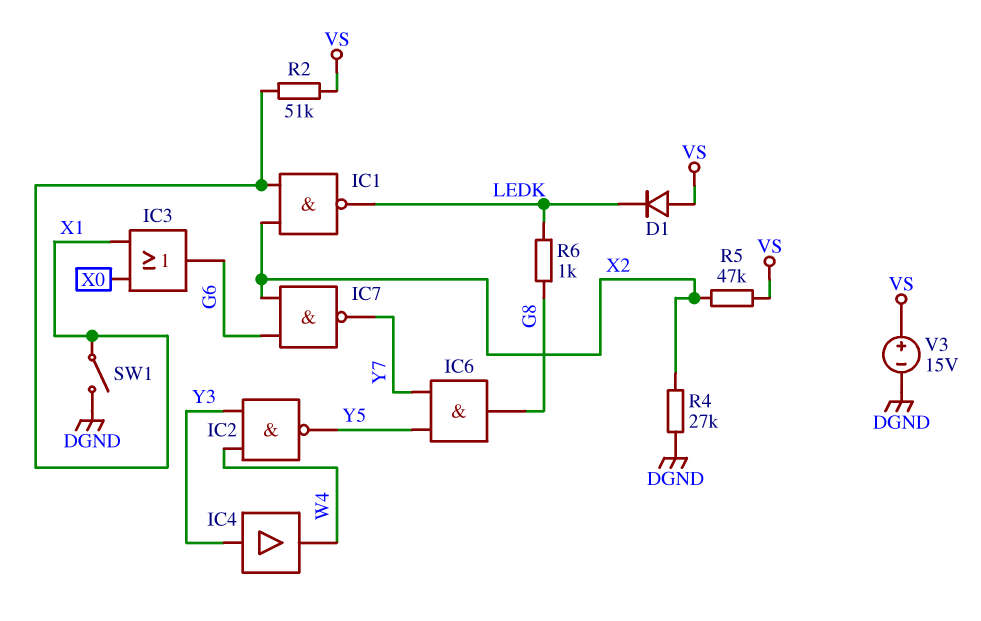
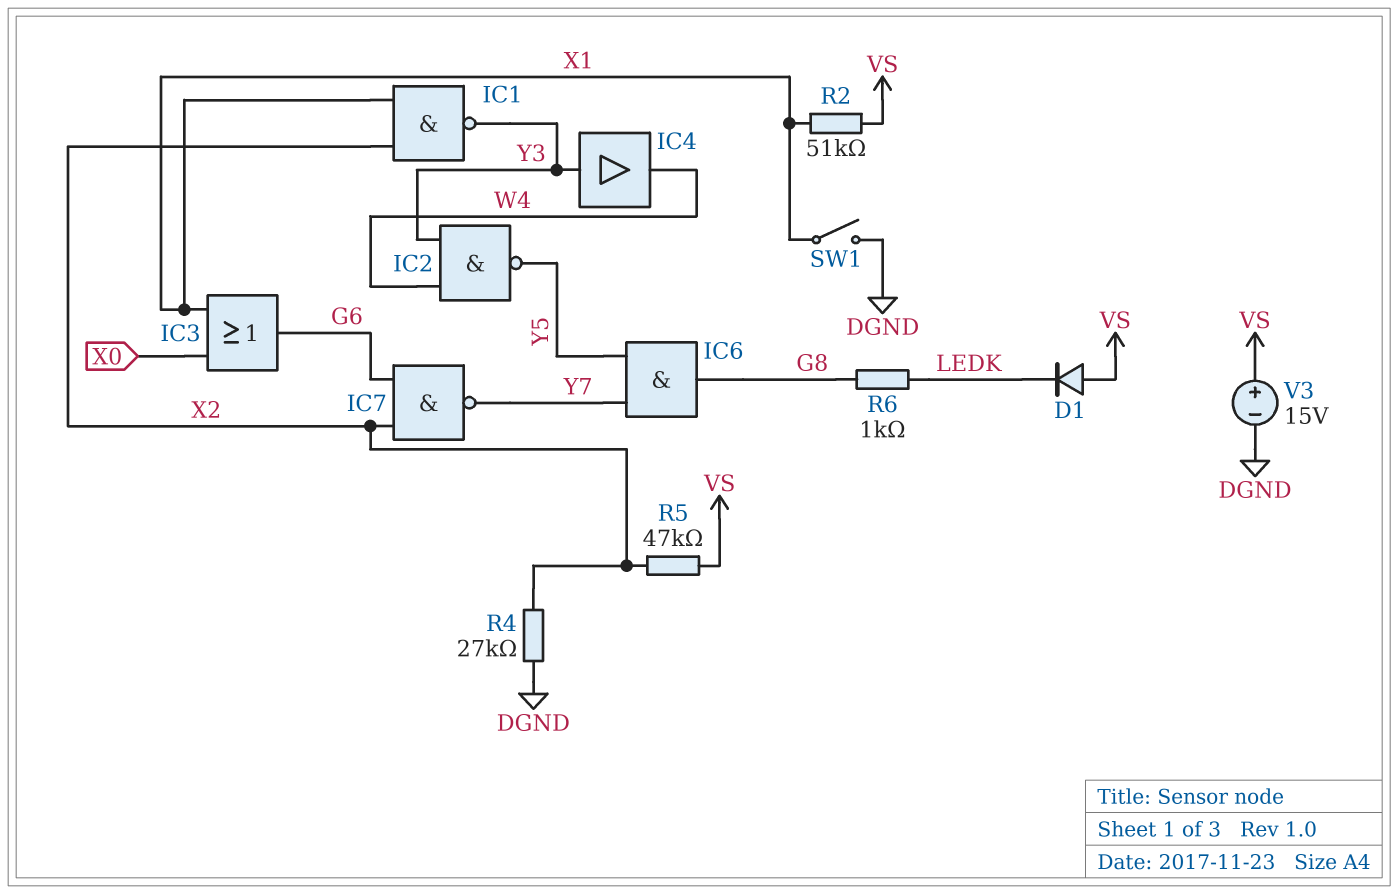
IC1: NAND (in X1, in X2, out LEDK) -> NAND (in X1, in X2, out Y3)

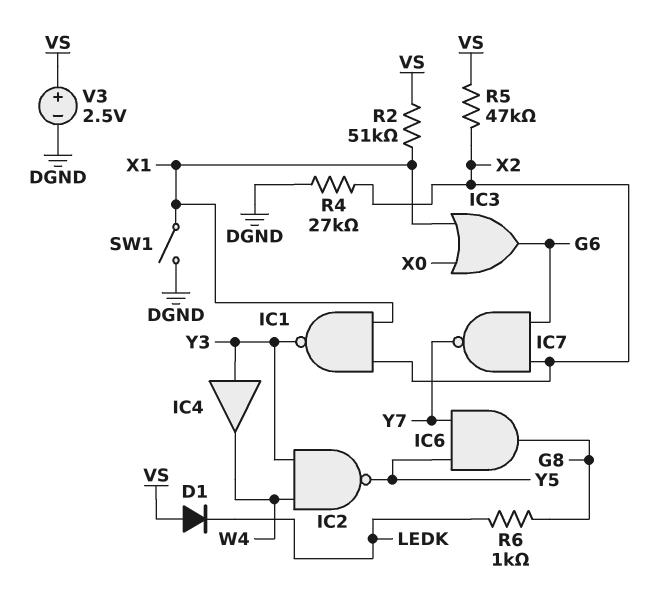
V3: 15V (plus VS, minus DGND) -> 2.5V (plus VS, minus DGND)

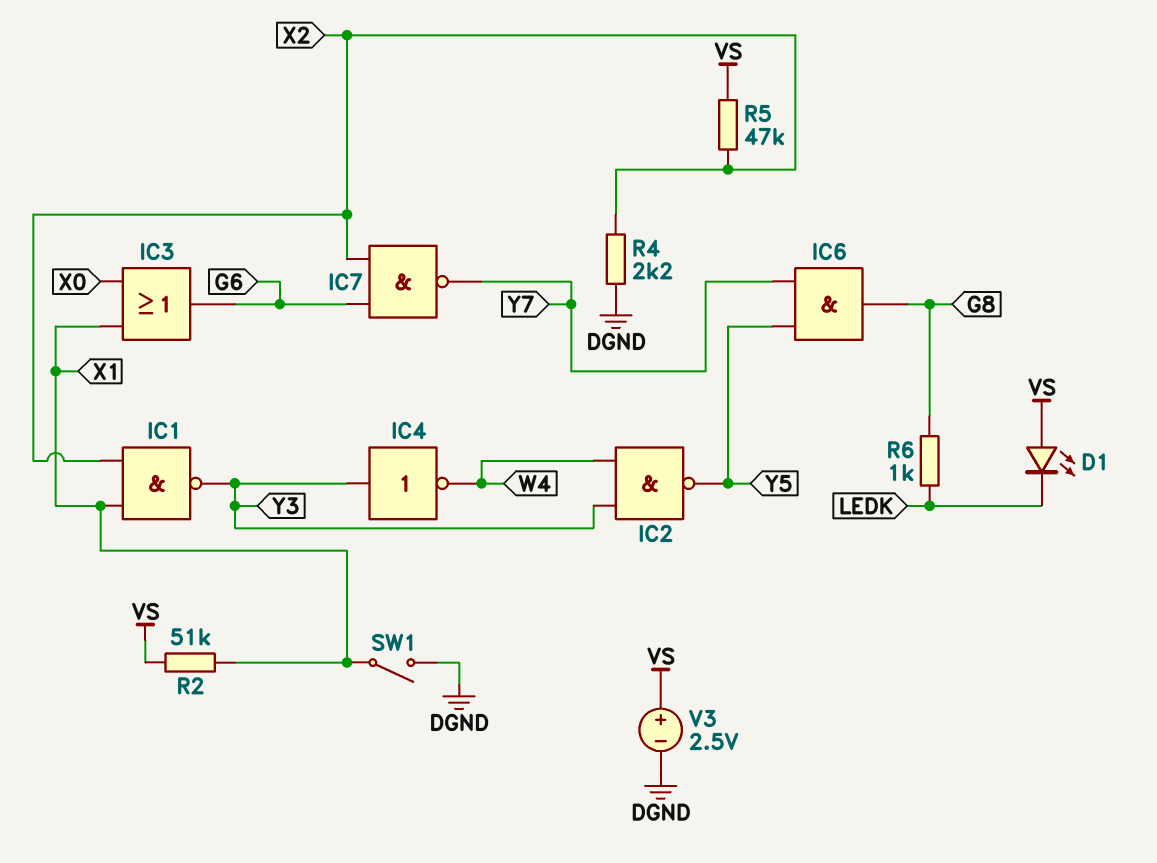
D1: diode (A VS, K LEDK) -> LED (A VS, K LEDK)
IC4: buffer (in Y3, out W4) -> NOT (in Y3, out W4)
R4: 27k (DGND, X2) -> 2.2k (DGND, X2)

